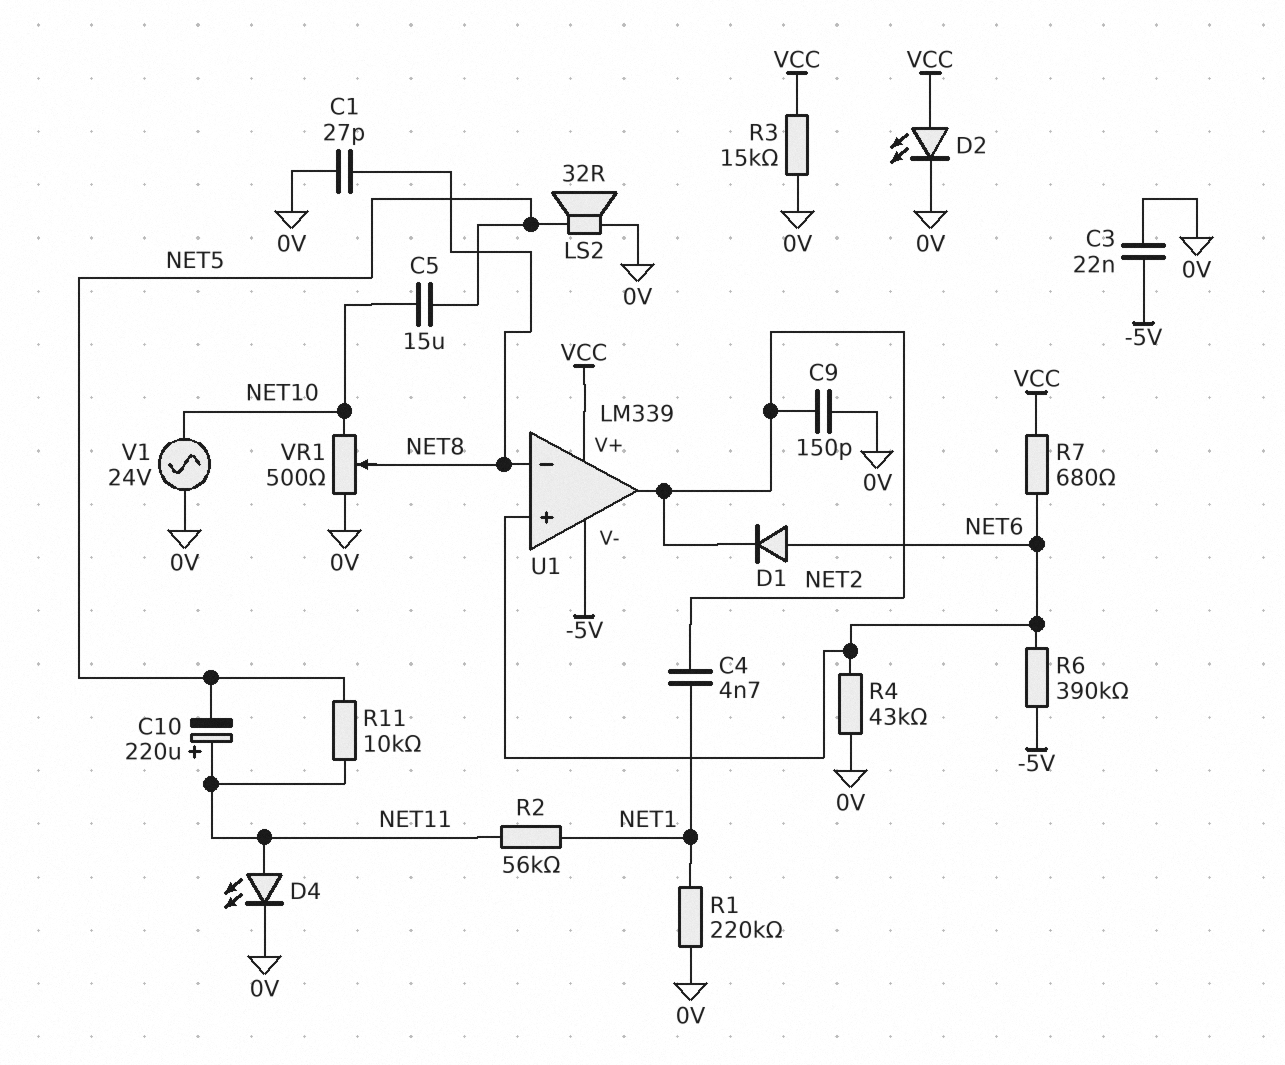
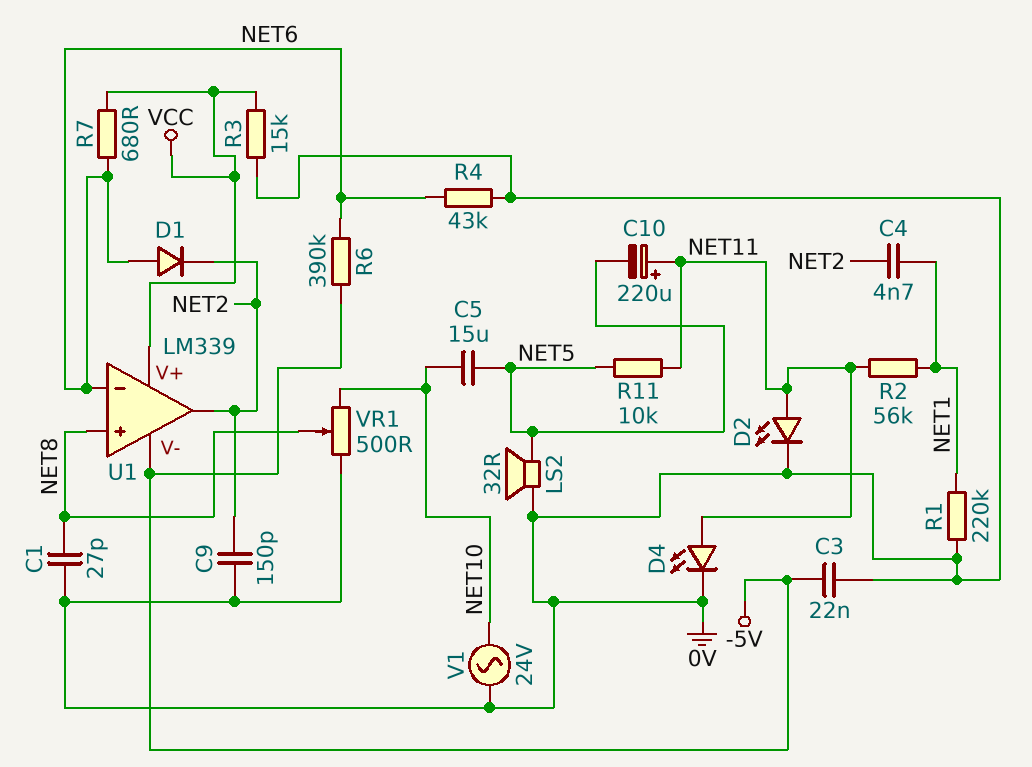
D2: LED (A VCC, K 0V) -> LED (A NET11, K 0V)
U1 pin in+: NET6 -> NET8
U1 pin in-: NET8 -> NET6

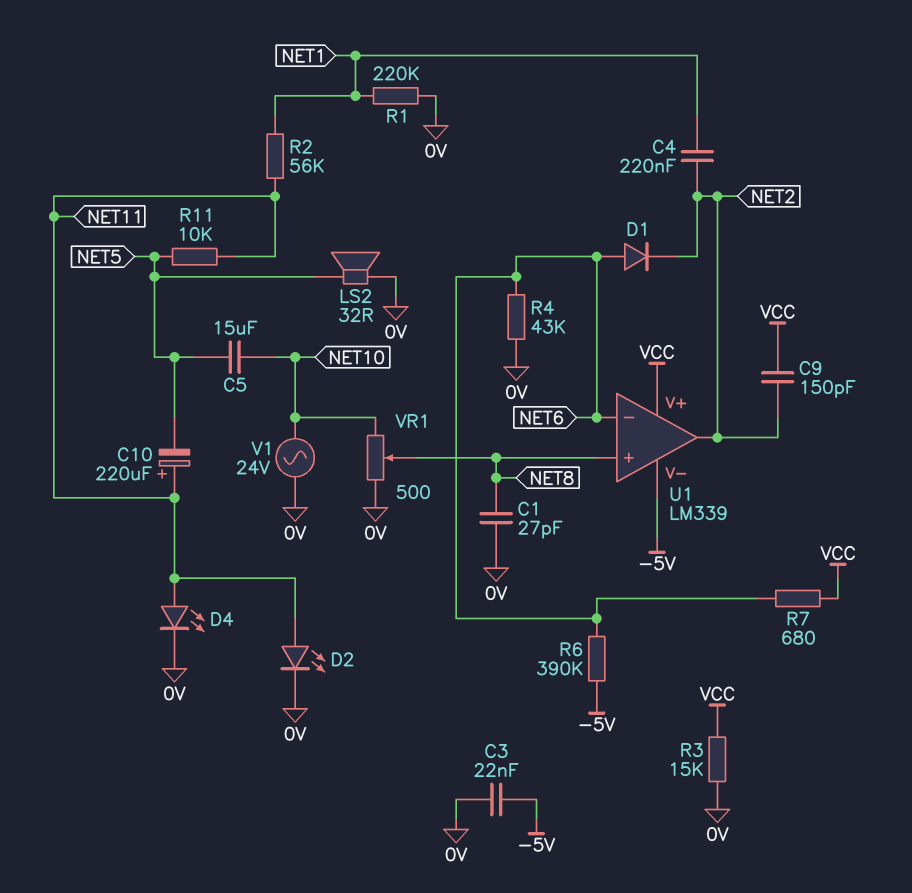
C4: 4.7nF (NET1, NET2) -> 220nF (NET1, NET2)
C9: 150pF (0V, NET2) -> 150pF (NET2, VCC)

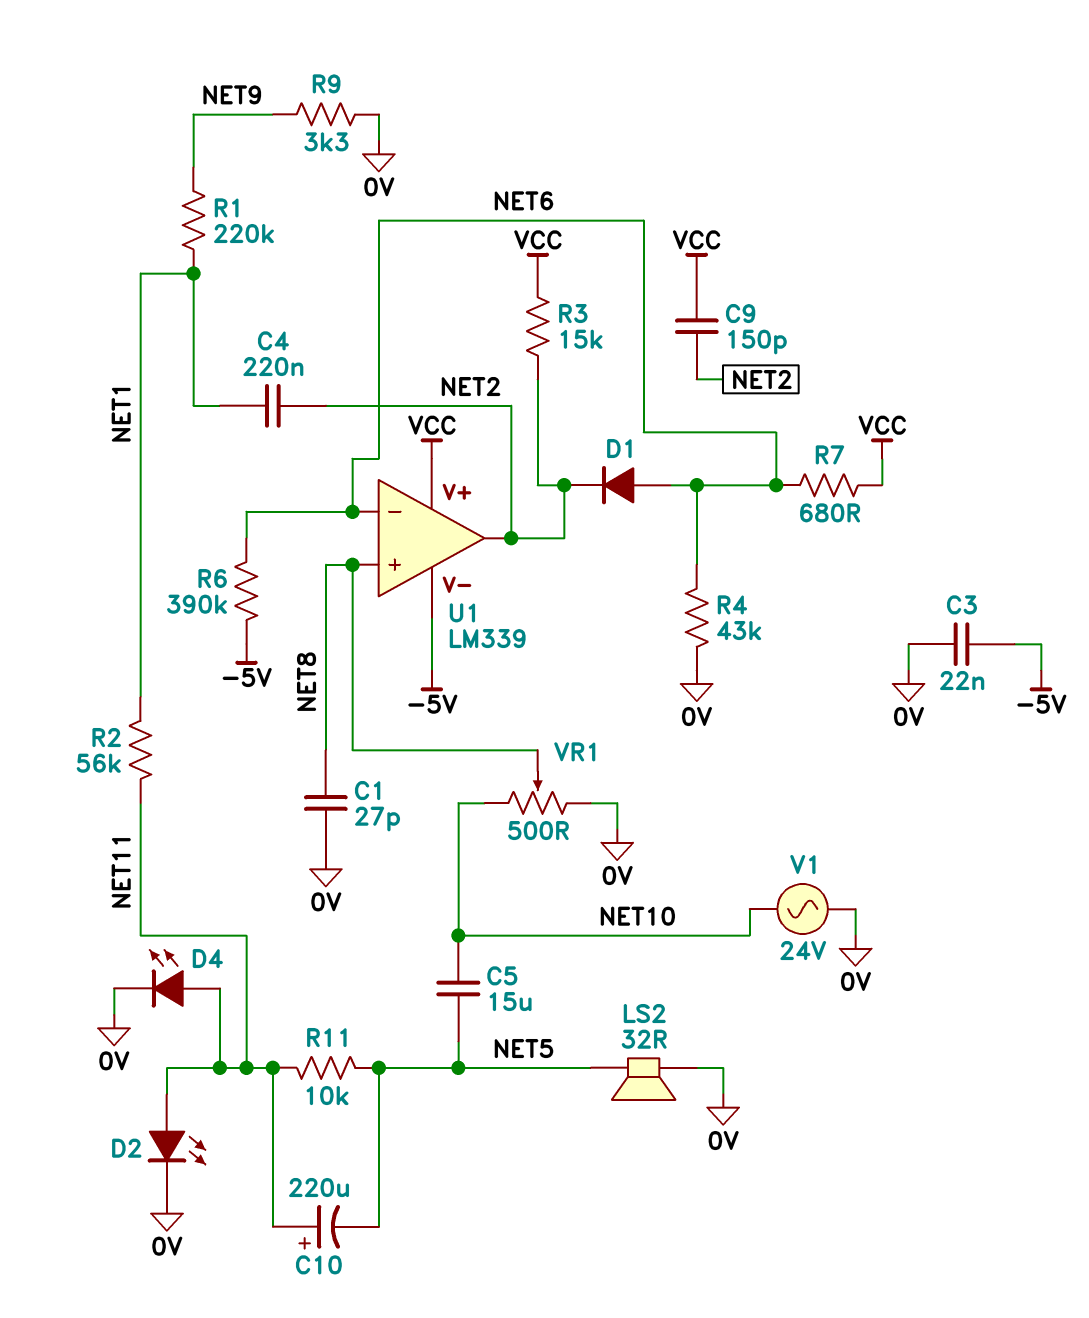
R1: 220k (0V, NET1) -> 220k (NET1, NET9)
R3: 15k (0V, VCC) -> 15k (NET2, VCC)
R9: none -> 3.3k (0V, NET9)

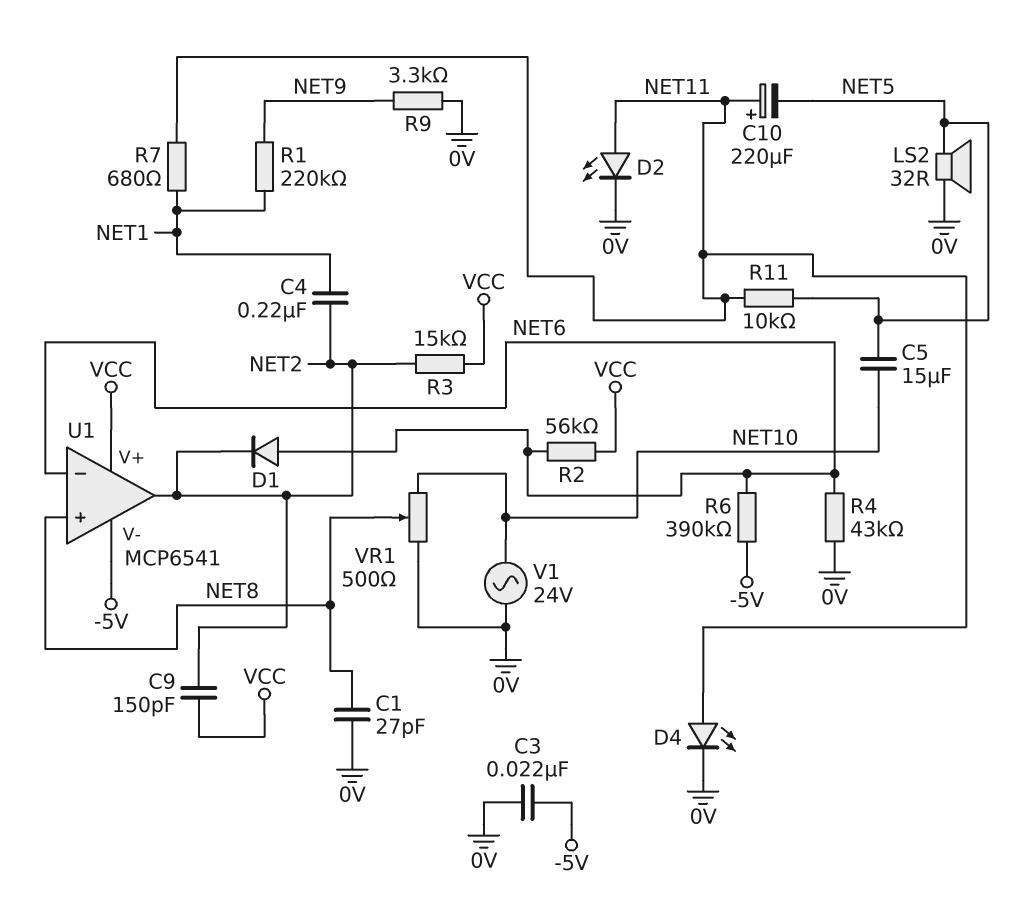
R2: 56k (NET1, NET11) -> 56k (NET6, VCC)
R7: 680 (NET6, VCC) -> 680 (NET1, NET11)
U1: LM339 -> MCP6541

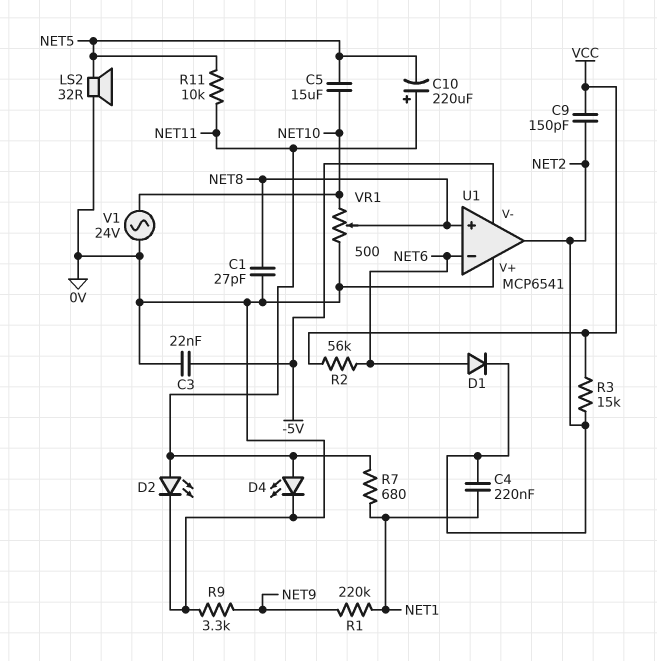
R4: 43k (0V, NET6) -> none
R6: 390k (-5V, NET6) -> none
U1 pin V+: VCC -> 0V

